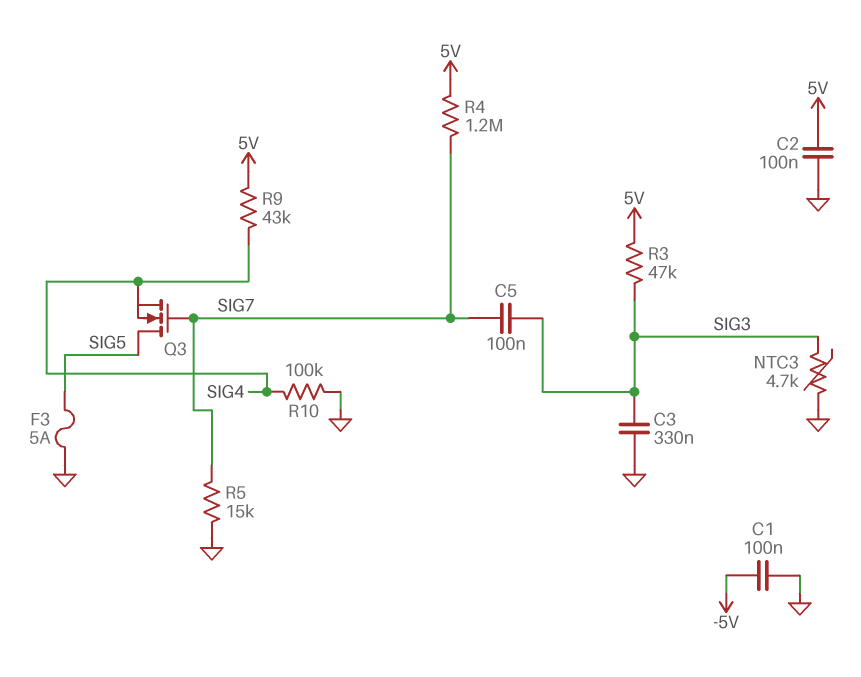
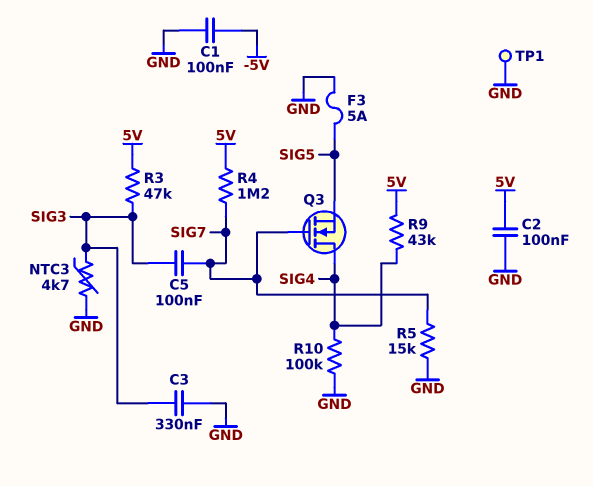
Q3: NMOS (G SIG7, D SIG5, S SIG4) -> NMOS (G SIG7, D SIG4, S SIG5)
TP1: none -> test point (GND)

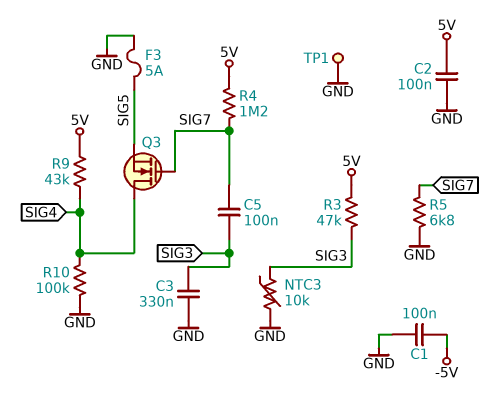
NTC3: 4.7k (GND, SIG3) -> 10k (GND, SIG3)
R5: 15k (GND, SIG7) -> 6.8k (GND, SIG7)

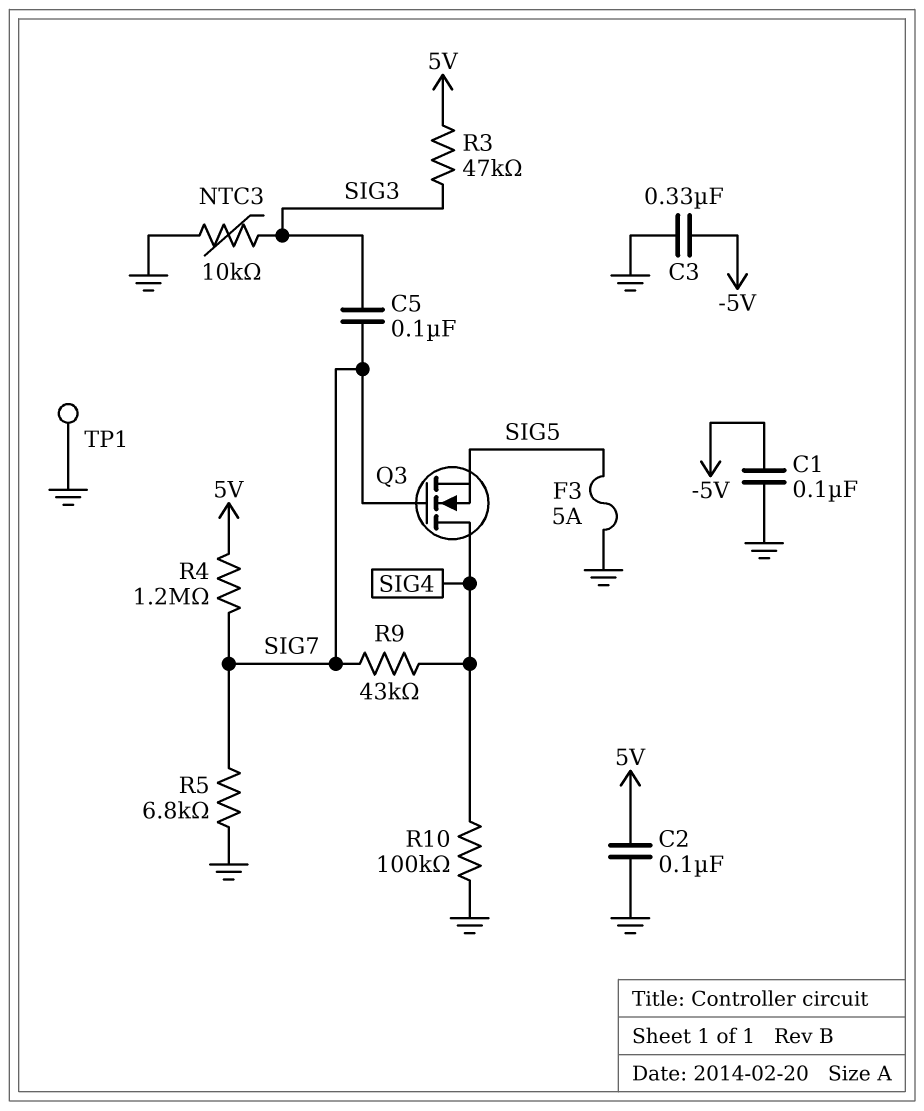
C3: 330nF (GND, SIG3) -> 330nF (-5V, GND)
R9: 43k (5V, SIG4) -> 43k (SIG4, SIG7)

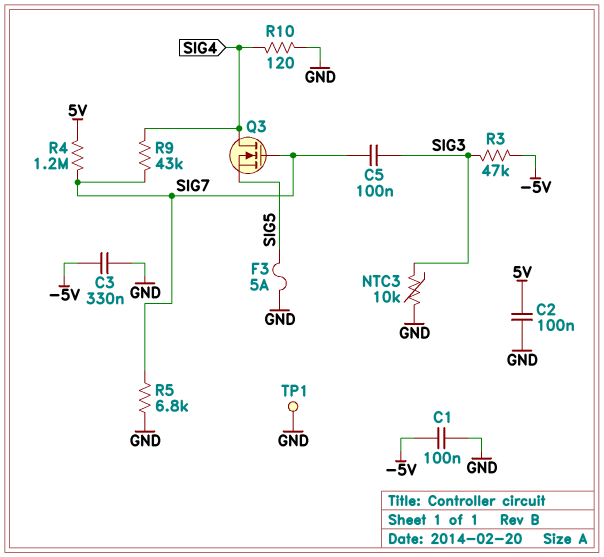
R3: 47k (5V, SIG3) -> 47k (-5V, SIG3)
R10: 100k (GND, SIG4) -> 120 (GND, SIG4)

